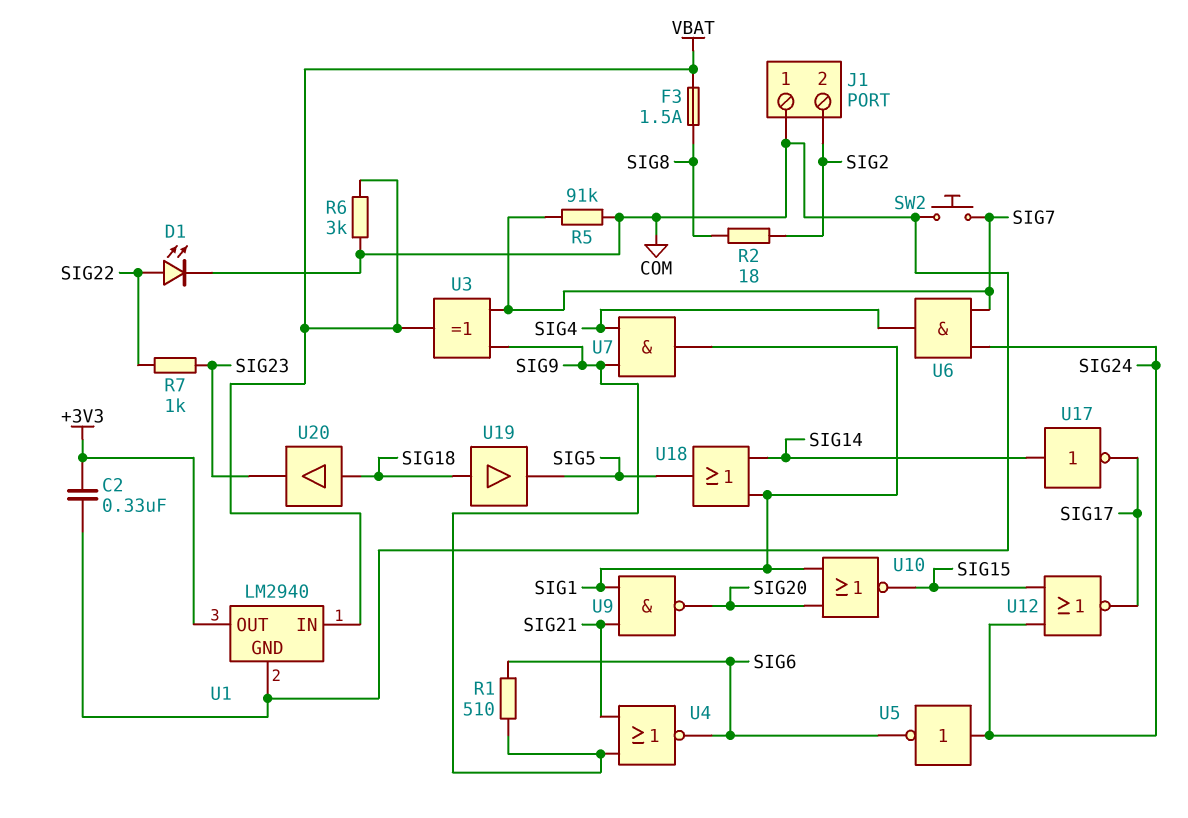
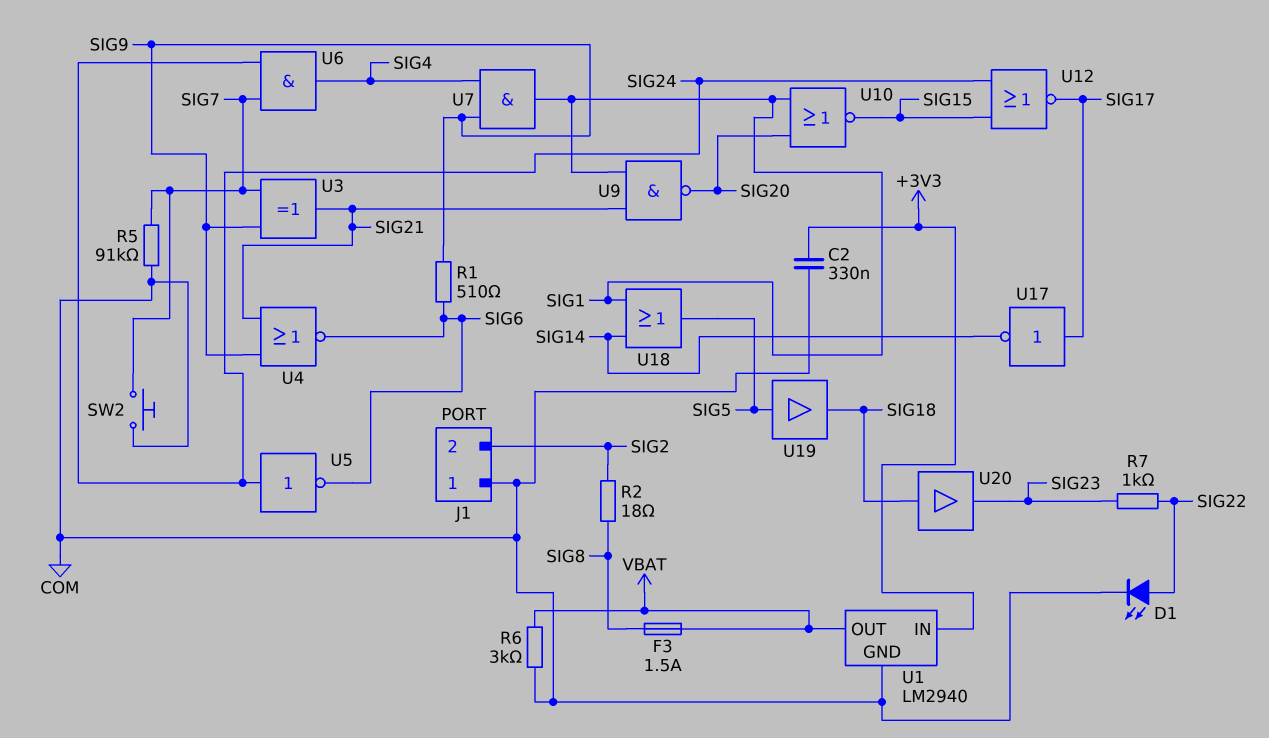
U1 pin IN: VBAT -> +3V3
U1 pin OUT: +3V3 -> VBAT
U3: XOR (in SIG7, in SIG9, out VBAT) -> XOR (in SIG7, in SIG9, out SIG21)
U17: NOT (in SIG14, out SIG17) -> NOT (in SIG17, out SIG14)
U19: buffer (in SIG18, out SIG5) -> buffer (in SIG5, out SIG18)

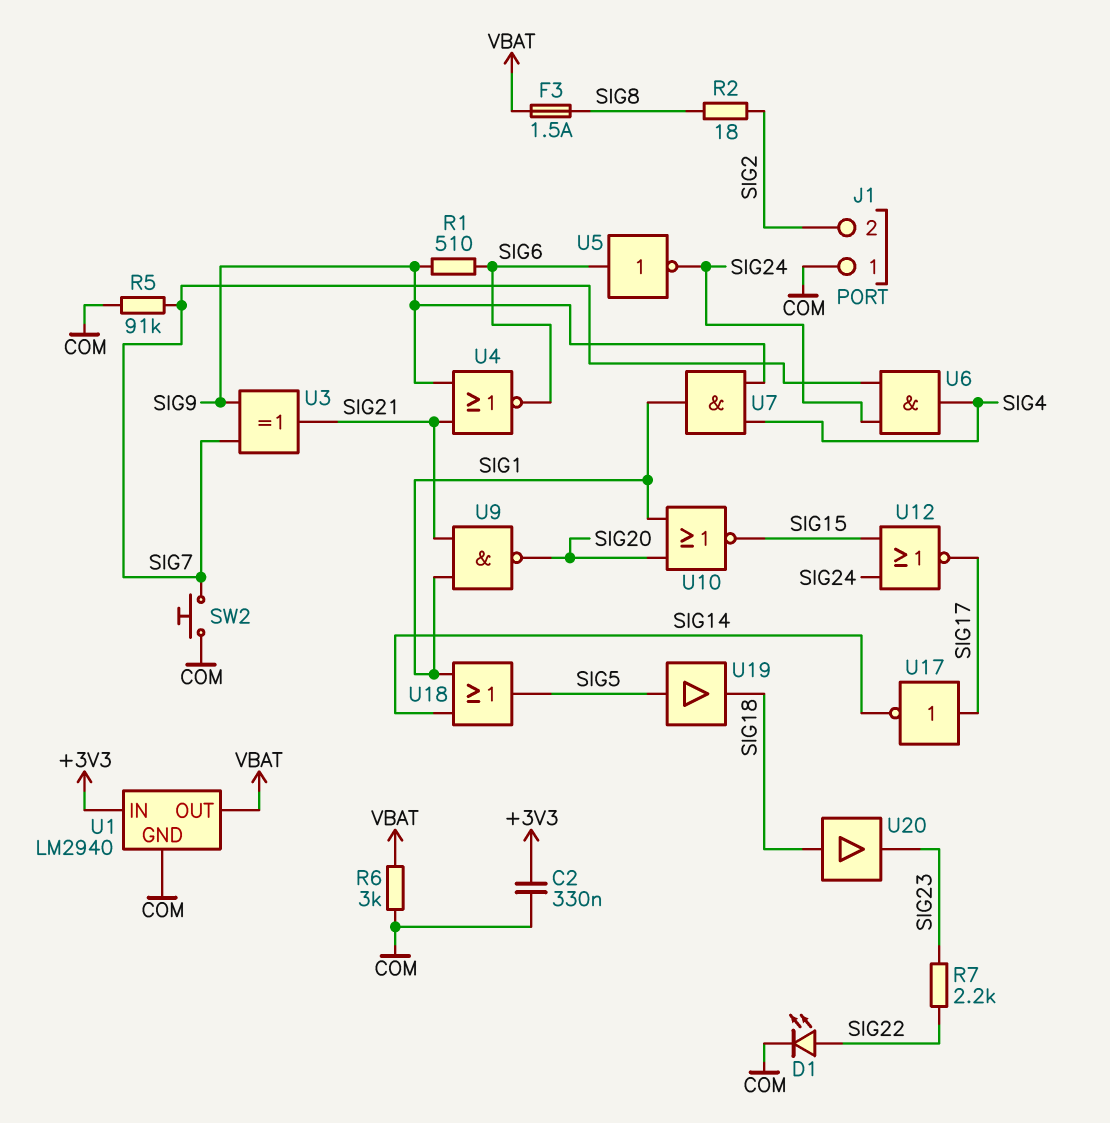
R7: 1k (SIG22, SIG23) -> 2.2k (SIG22, SIG23)
U5: NOT (in SIG24, out SIG6) -> NOT (in SIG6, out SIG24)

